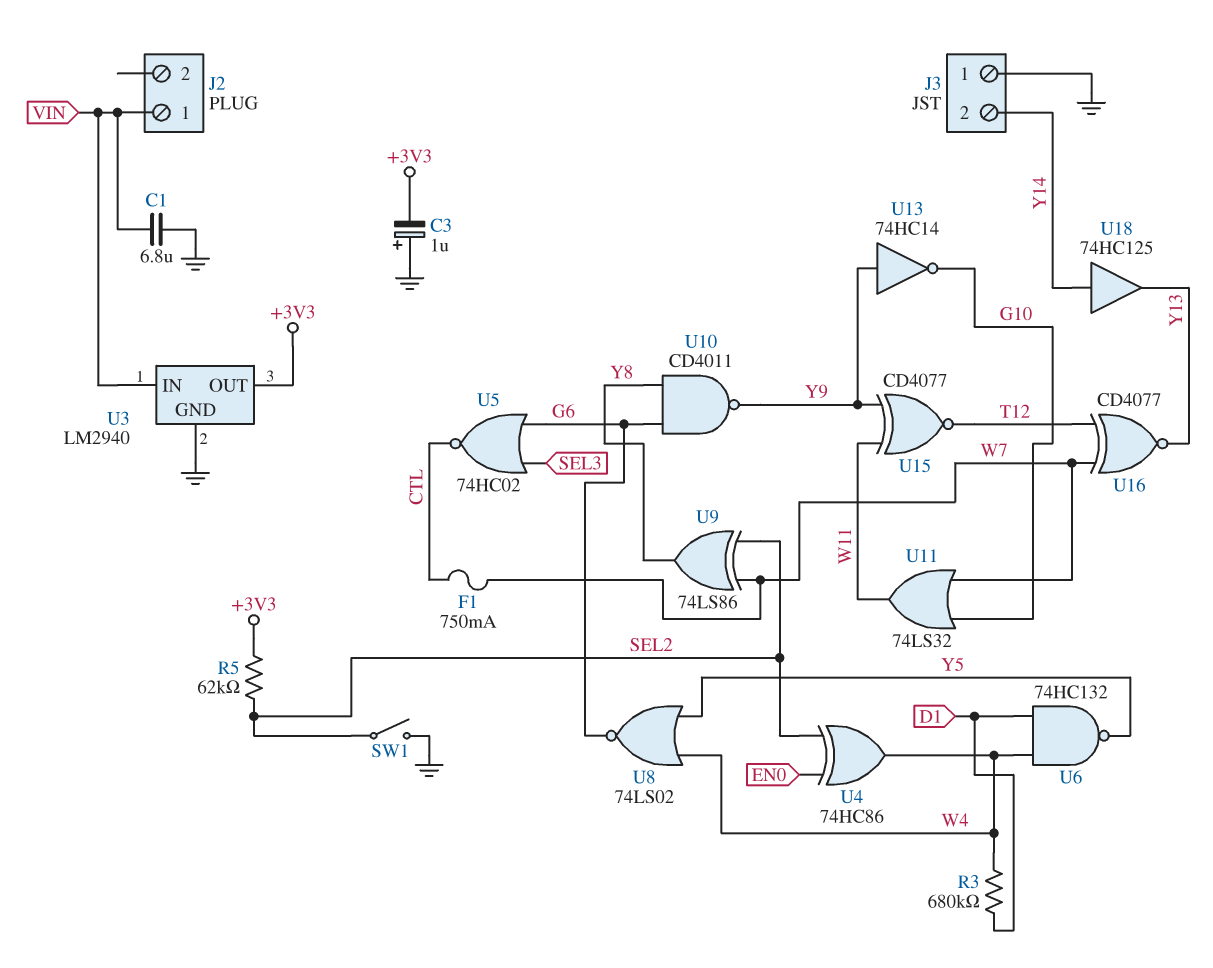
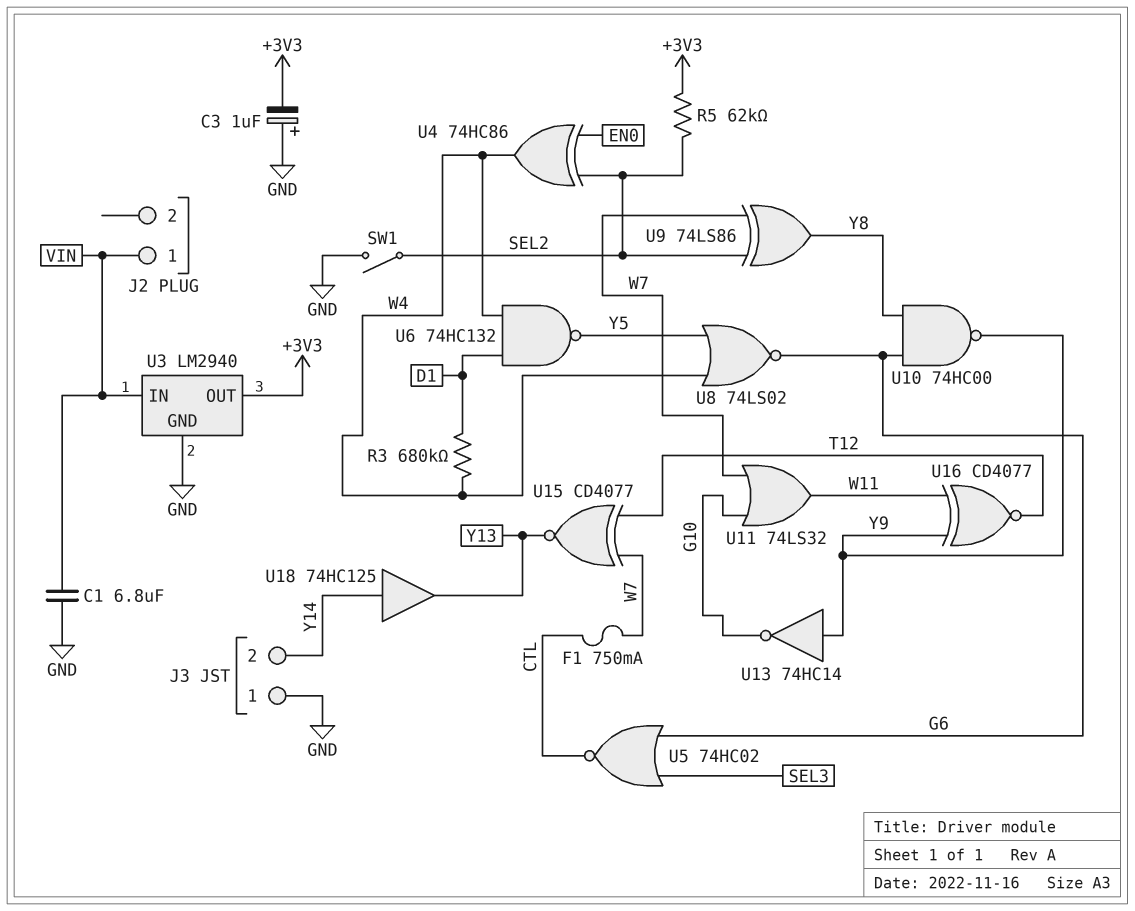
U10: NAND CD4011 (in G6, in Y8, out Y9) -> NAND 74HC00 (in G6, in Y8, out Y9)
U15: XNOR CD4077 (in W11, in Y9, out T12) -> XNOR CD4077 (in T12, in W7, out Y13)
U16: XNOR CD4077 (in T12, in W7, out Y13) -> XNOR CD4077 (in W11, in Y9, out T12)

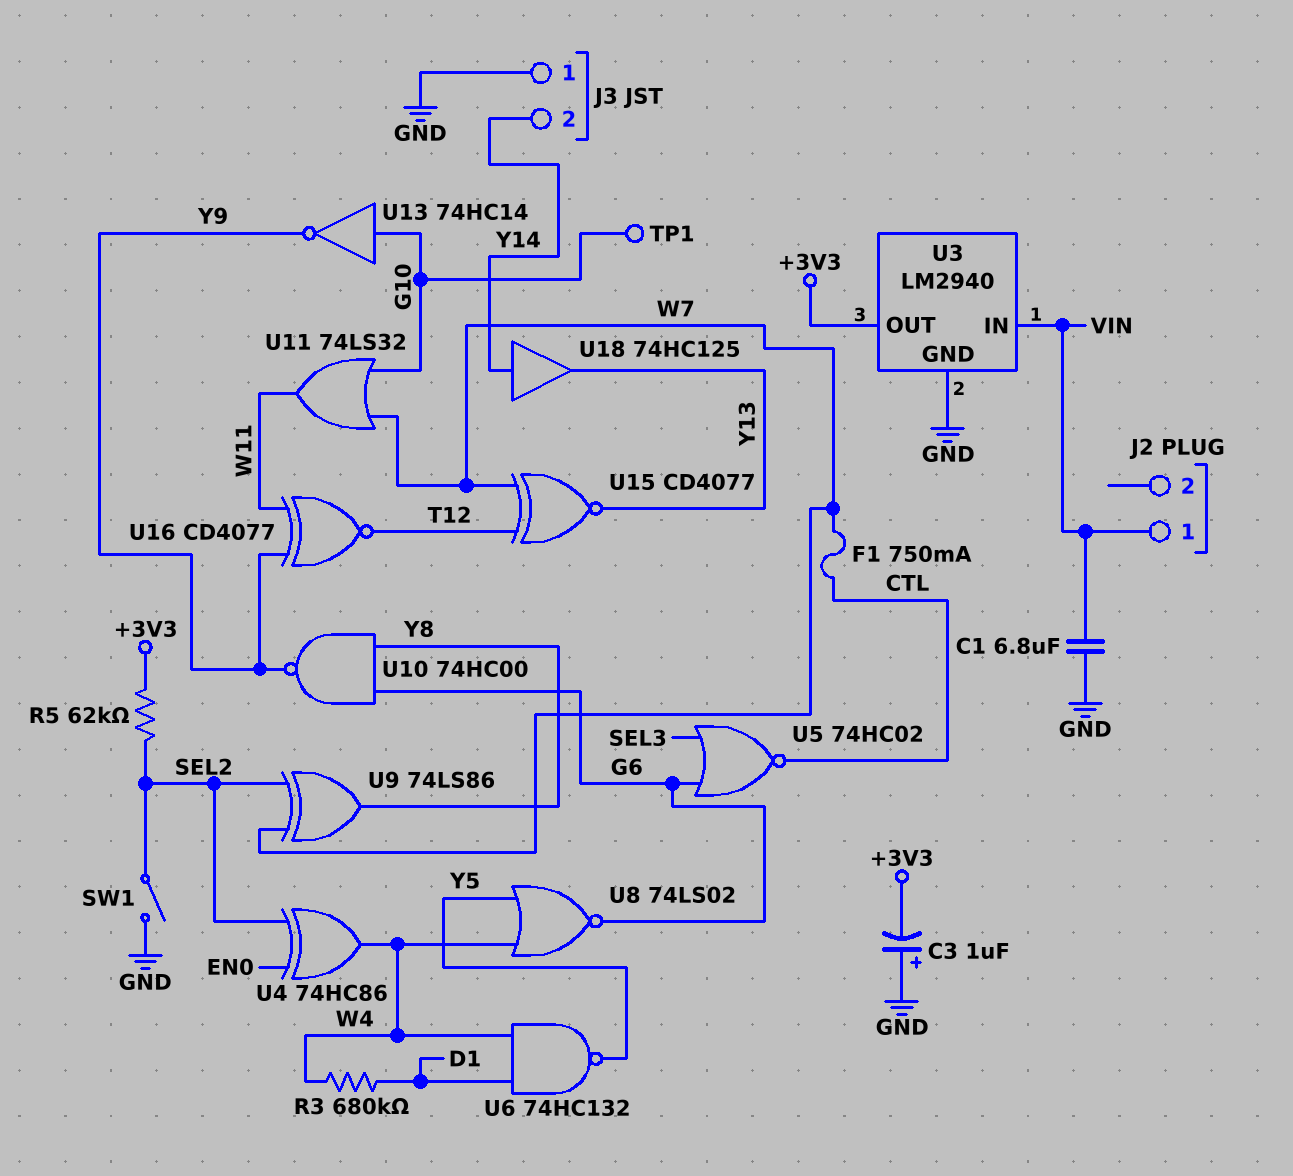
TP1: none -> test point (G10)
U13: NOT 74HC14 (in Y9, out G10) -> NOT 74HC14 (in G10, out Y9)

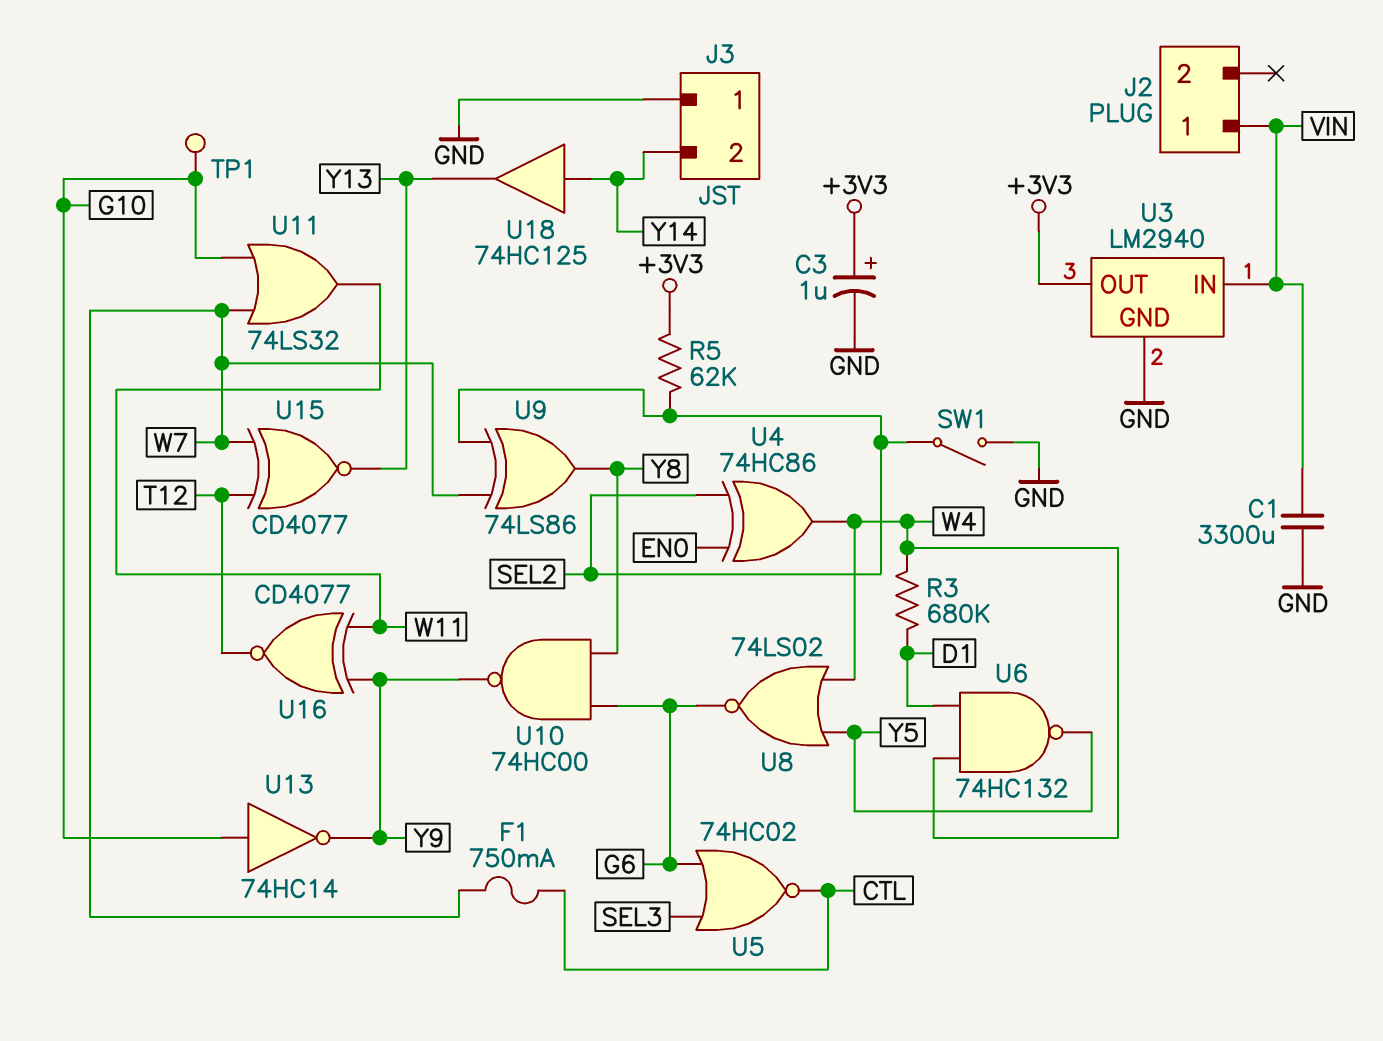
C1: 6.8uF (GND, VIN) -> 3300uF (GND, VIN)
C3: 1uF (plus GND, minus +3V3) -> 1uF (plus +3V3, minus GND)

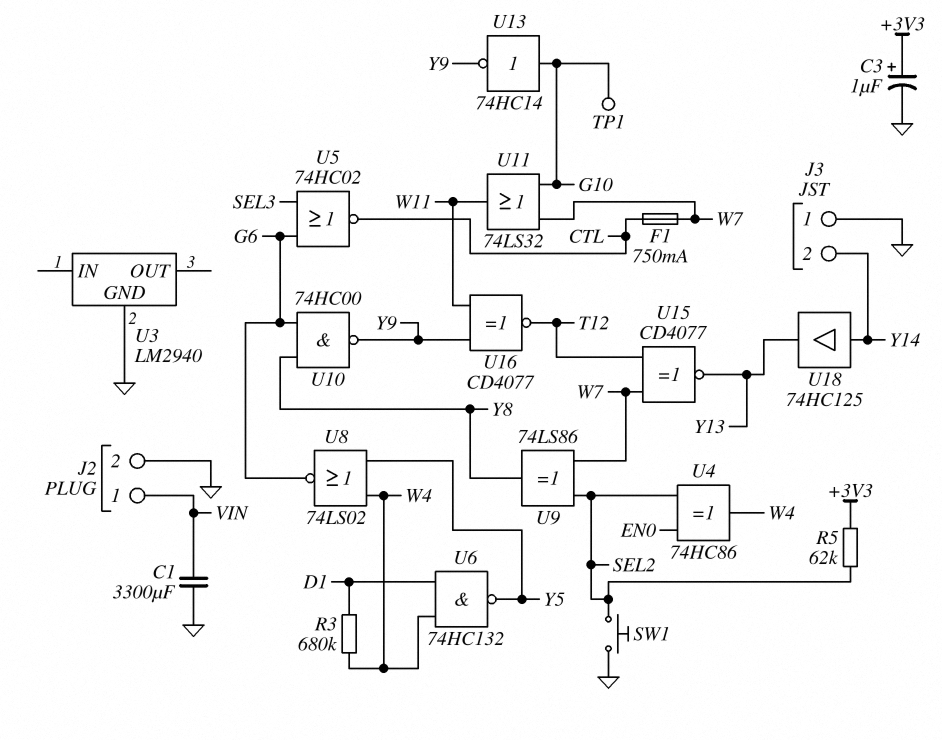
J2 pin 2: none -> GND
SW1: switch (GND, SEL2) -> button (GND, SEL2)
U3 pin IN: VIN -> none
U3 pin OUT: +3V3 -> none

